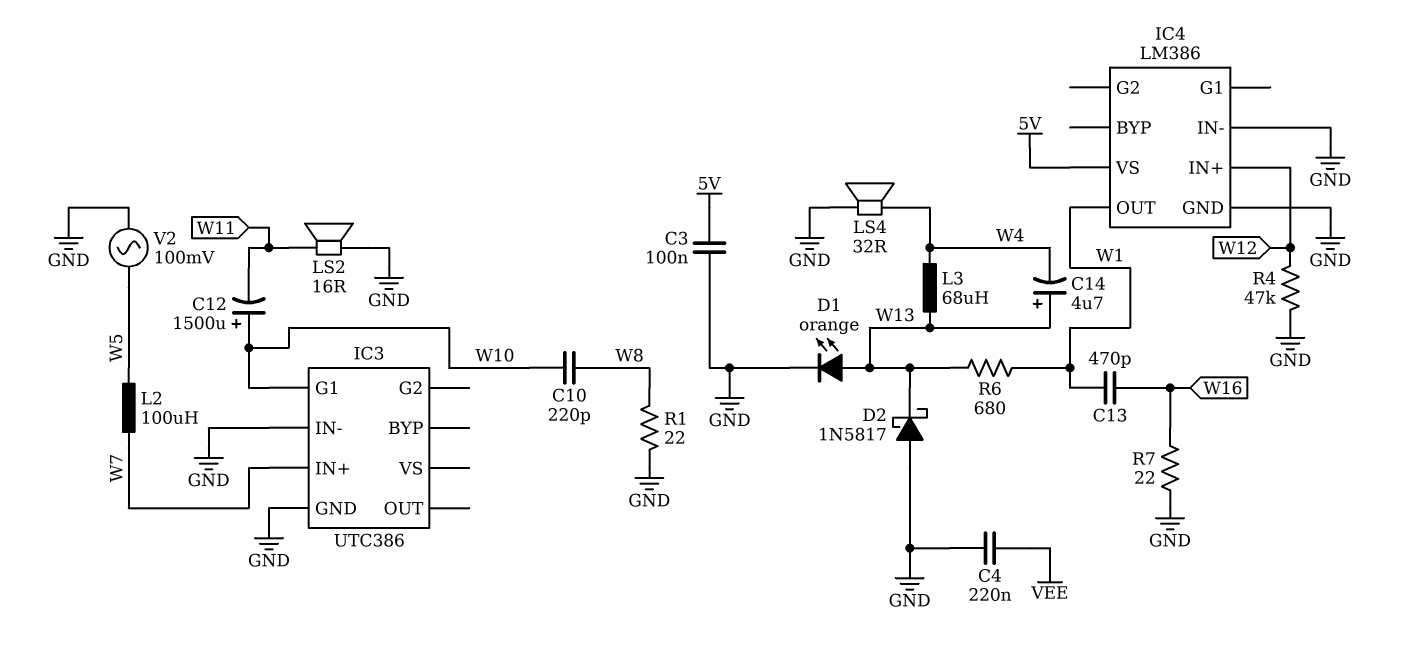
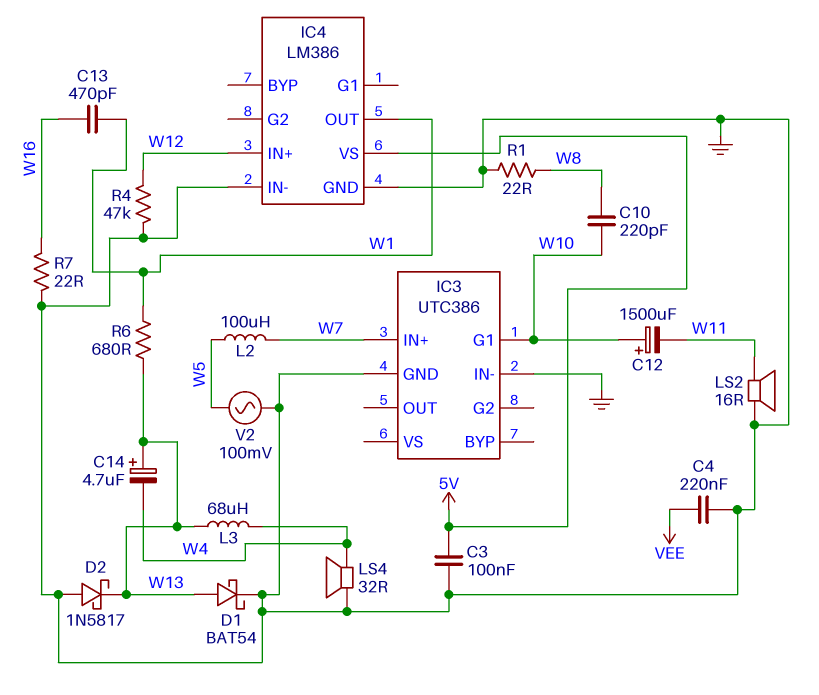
D1: LED orange (A W13, K GND) -> schottky BAT54 (A W13, K GND)

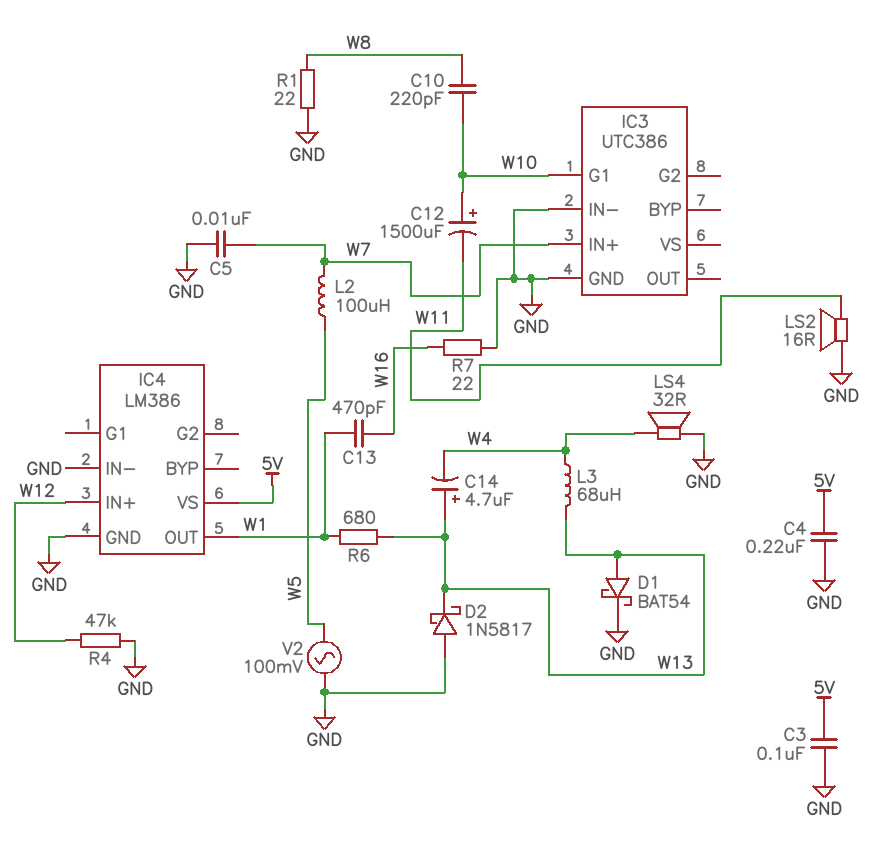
C4: 220nF (GND, VEE) -> 220nF (5V, GND)
C5: none -> 10nF (GND, W7)

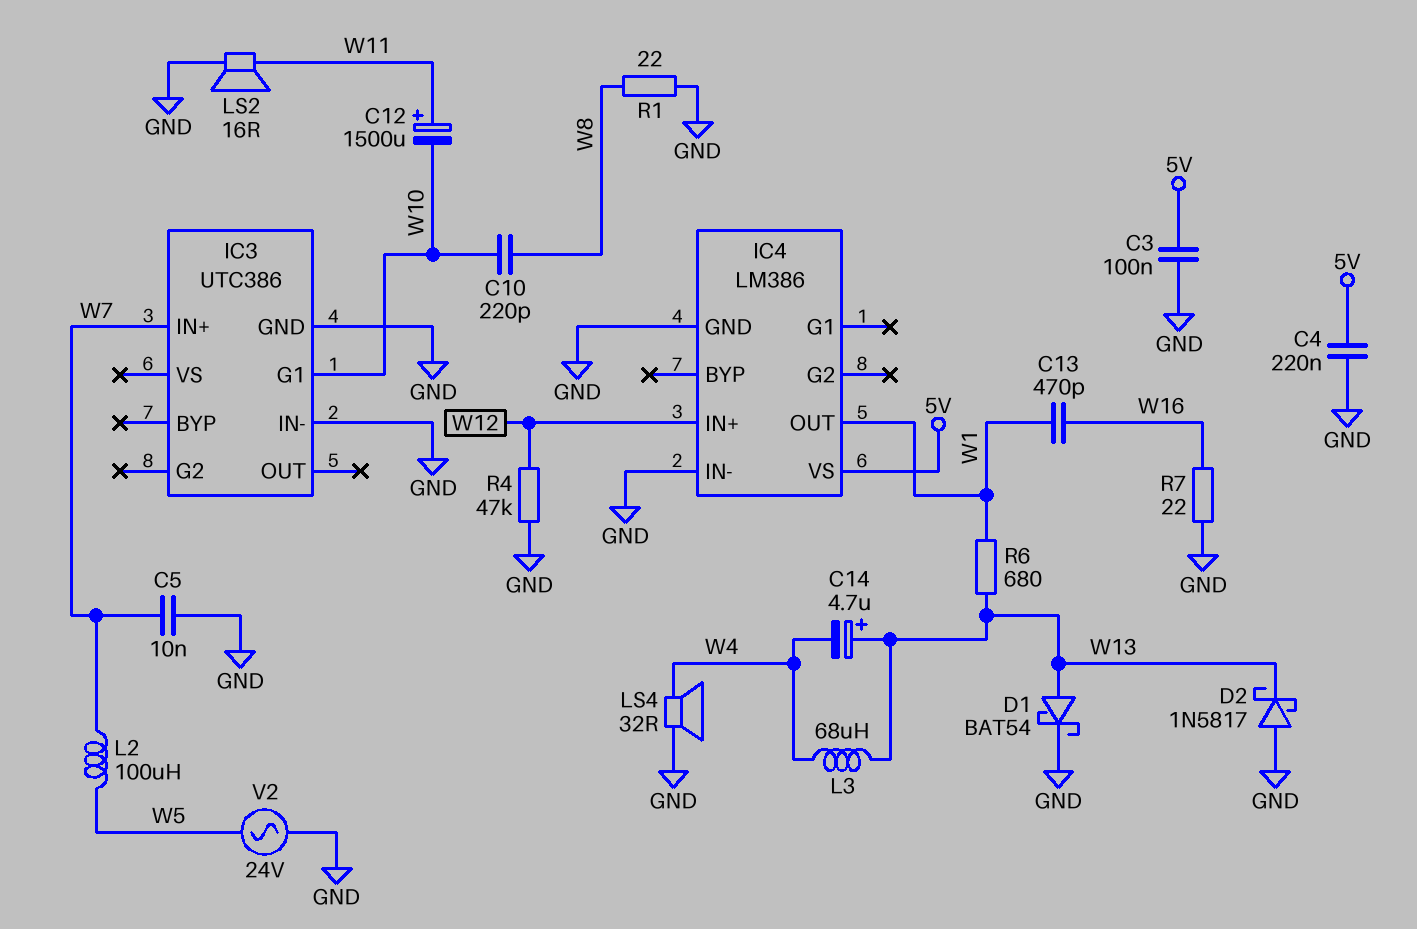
C12: 1500uF (plus W10, minus W11) -> 1500uF (plus W11, minus W10)
V2: AC 100mV (GND, W5) -> AC 24V (GND, W5)

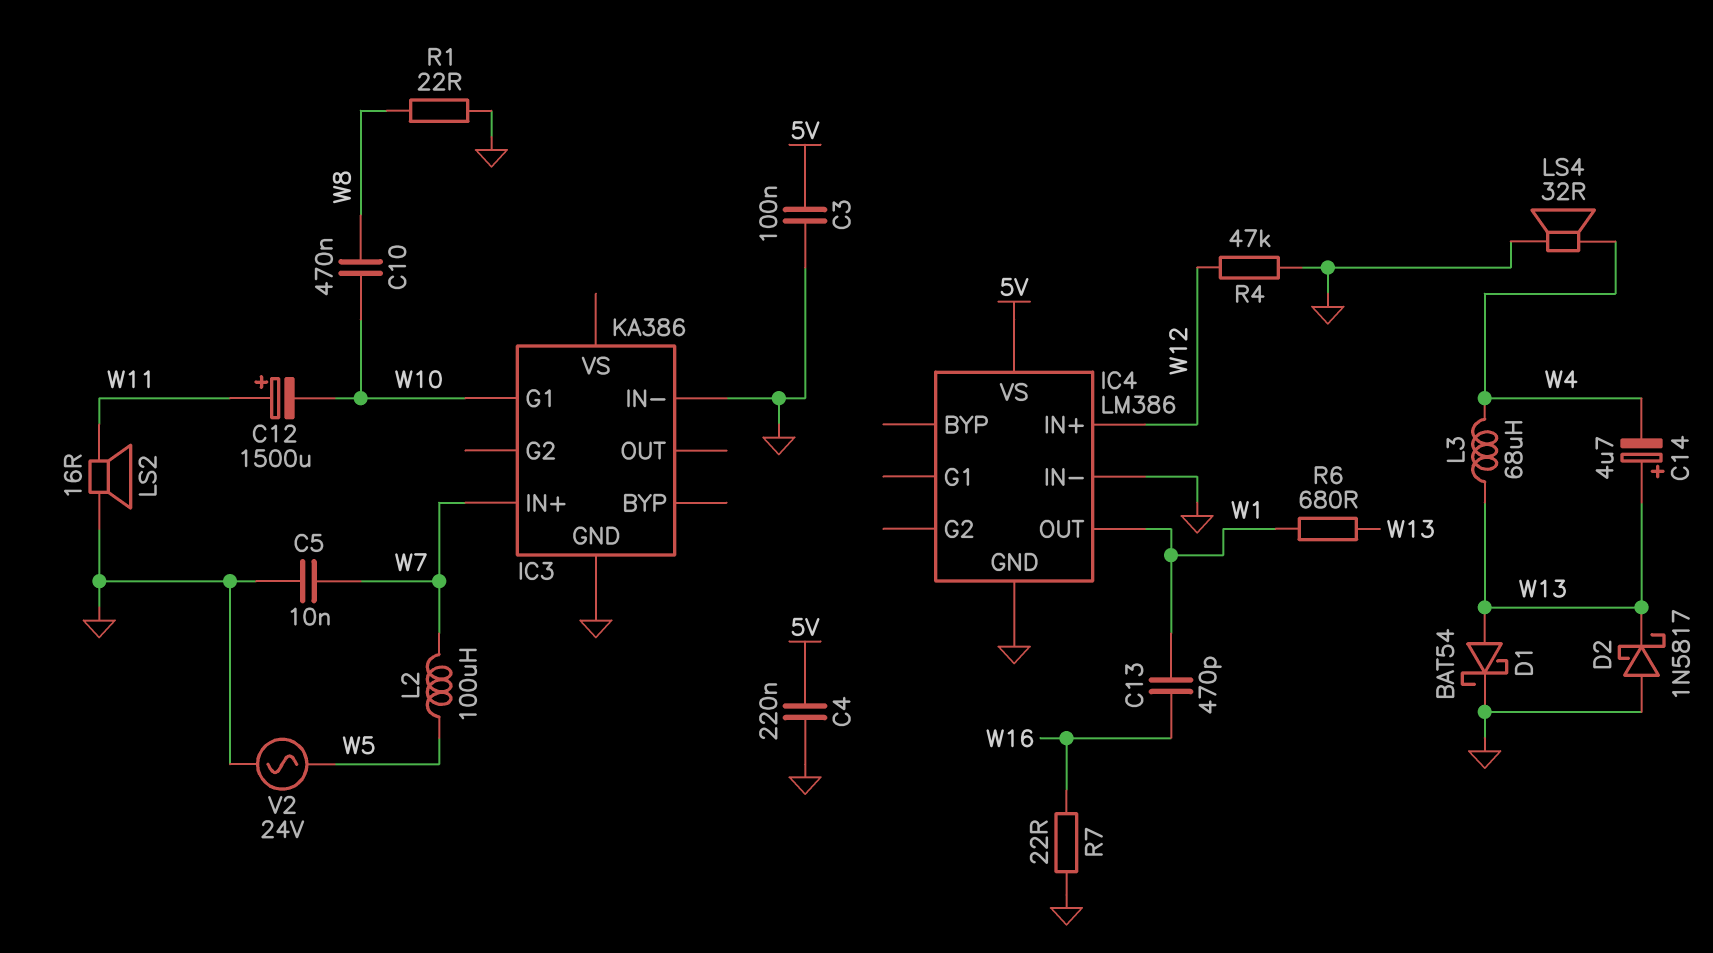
C10: 220pF (W8, W10) -> 470nF (W8, W10)
IC3: UTC386 -> KA386

